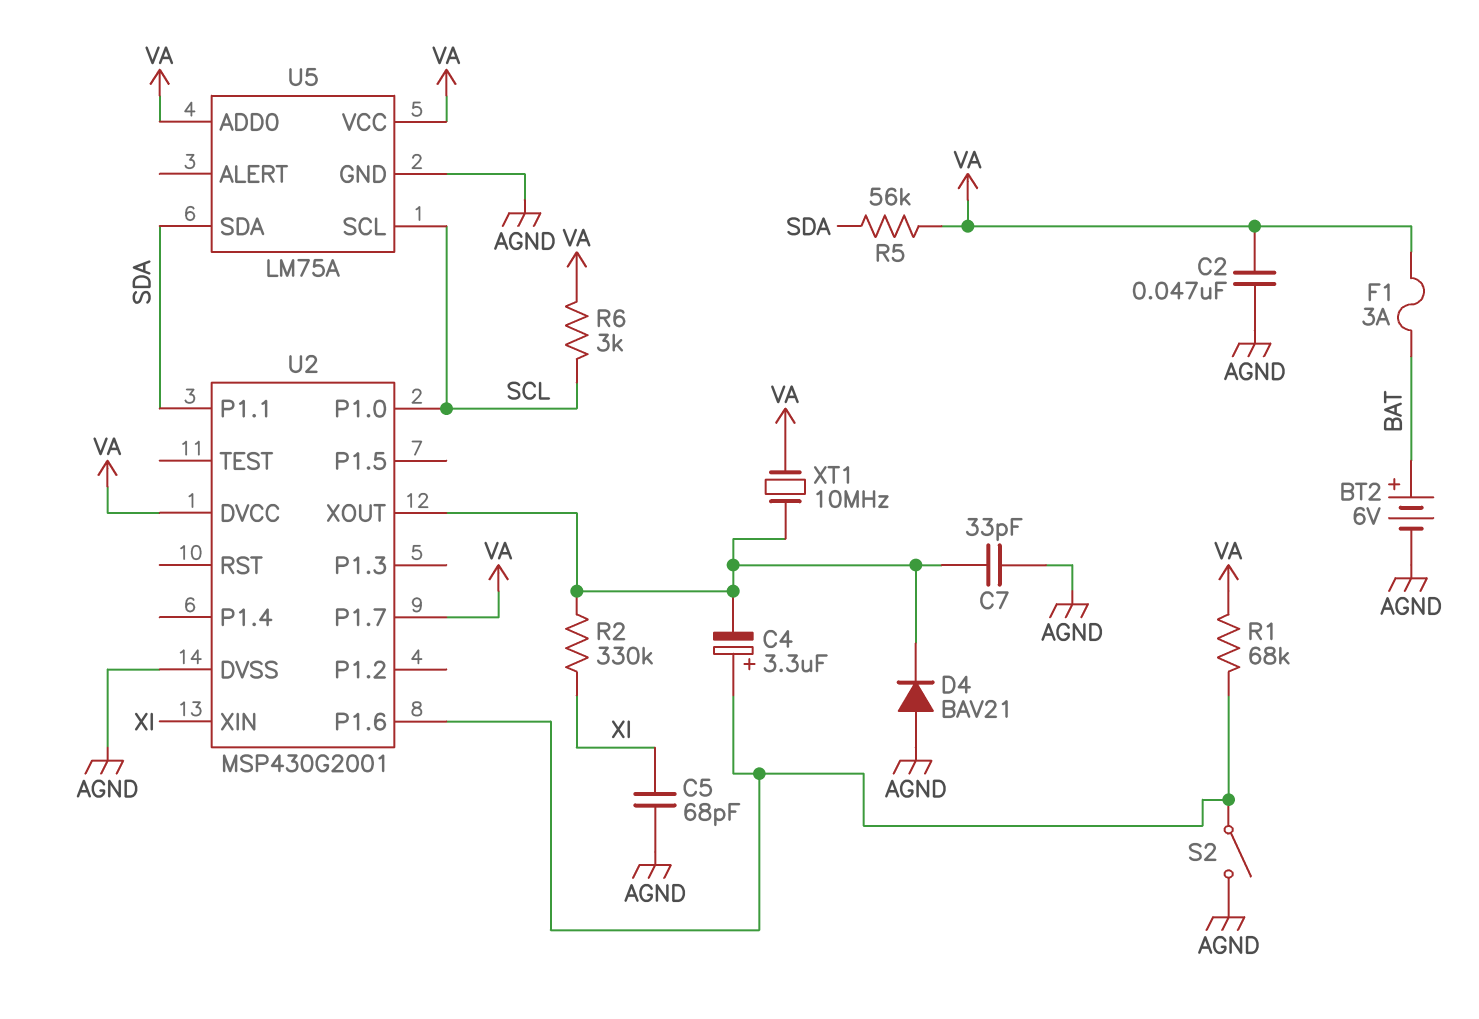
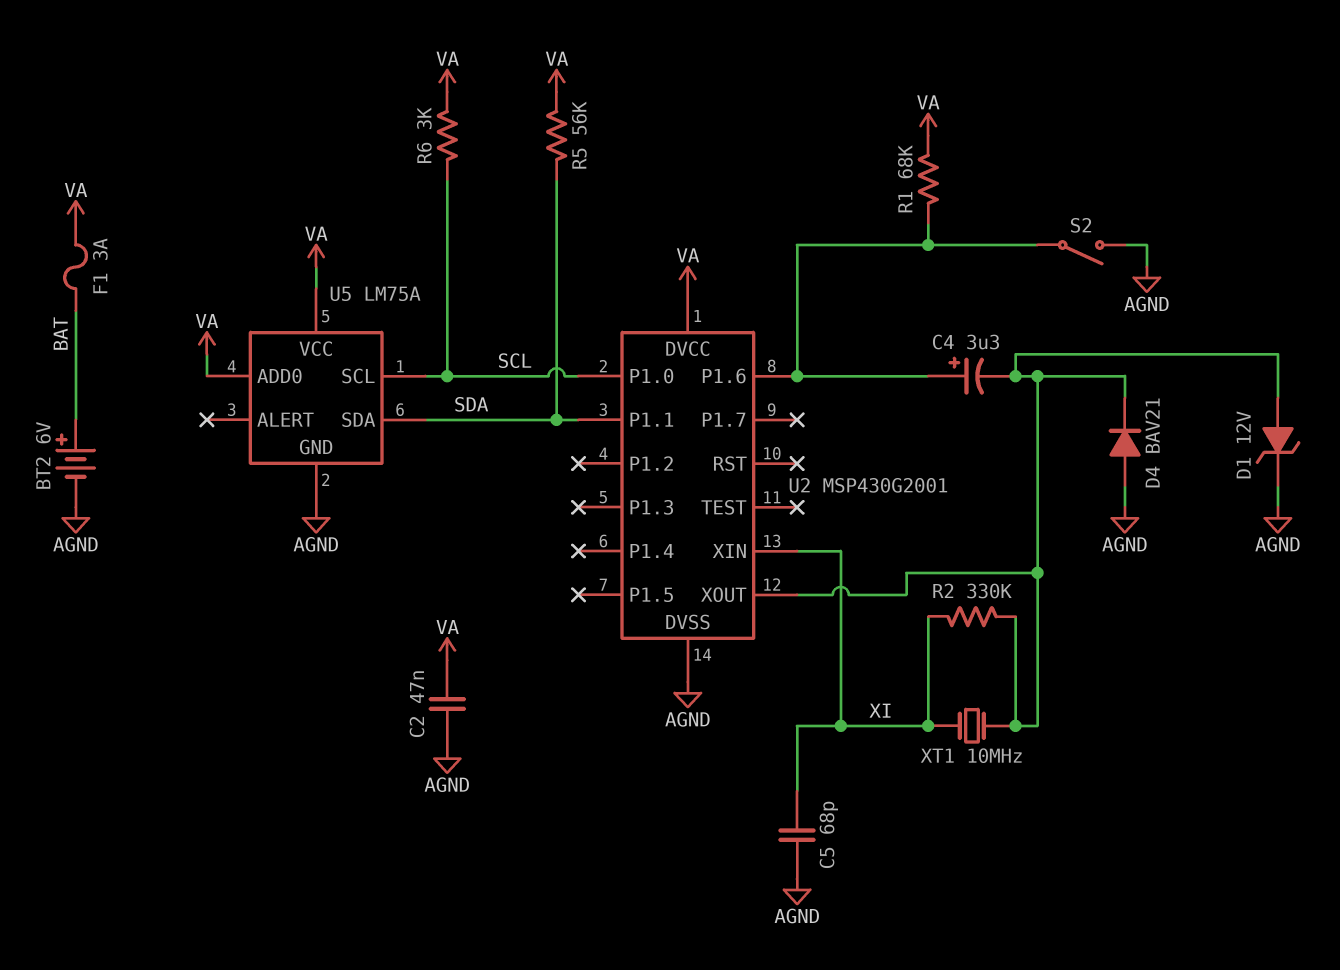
C7: 33pF (AGND, U2/XOUT) -> none
D1: none -> zener 12V (A U2/XOUT, K AGND)
U2 pin P1.7: VA -> none
XT1: 10MHz (U2/XOUT, VA) -> 10MHz (U2/XOUT, XI)

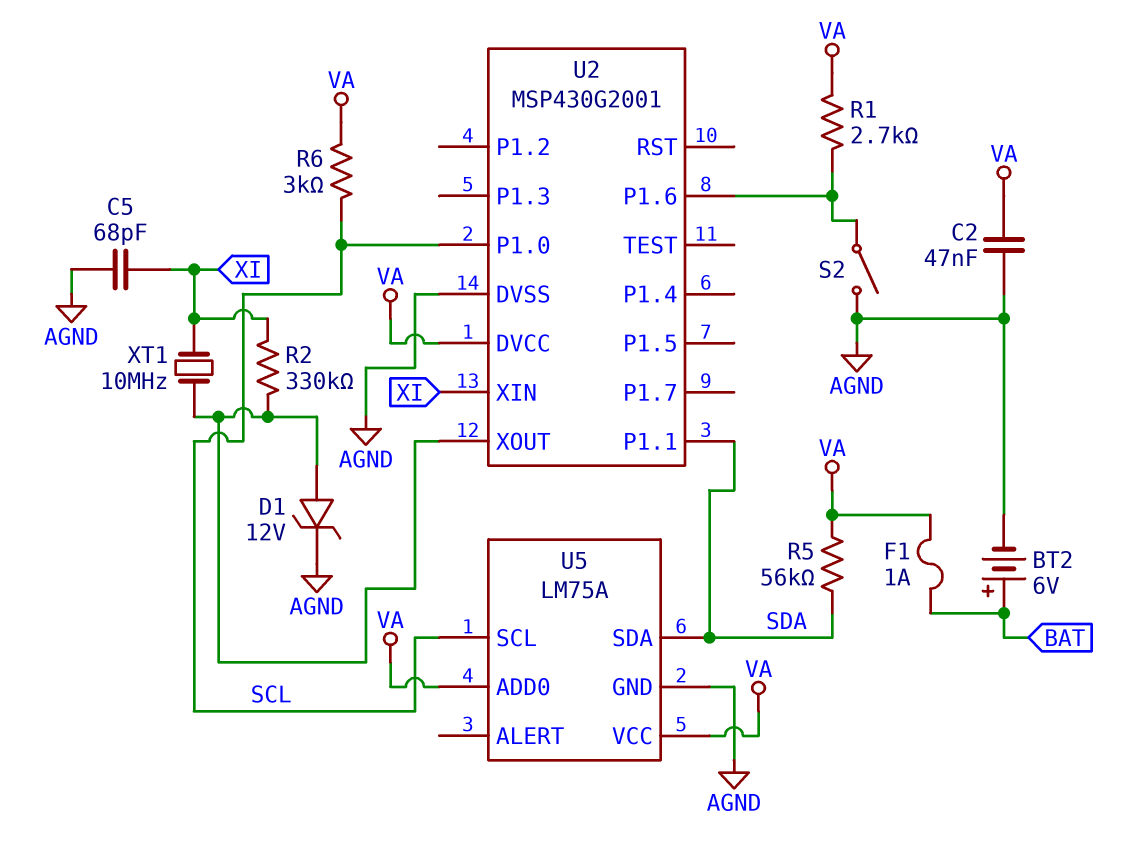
C4: 3.3uF (plus U2/P1.6, minus U2/XOUT) -> none
D4: diode BAV21 (A AGND, K U2/XOUT) -> none
F1: 3A (BAT, VA) -> 1A (BAT, VA)
R1: 68k (U2/P1.6, VA) -> 2.7k (U2/P1.6, VA)

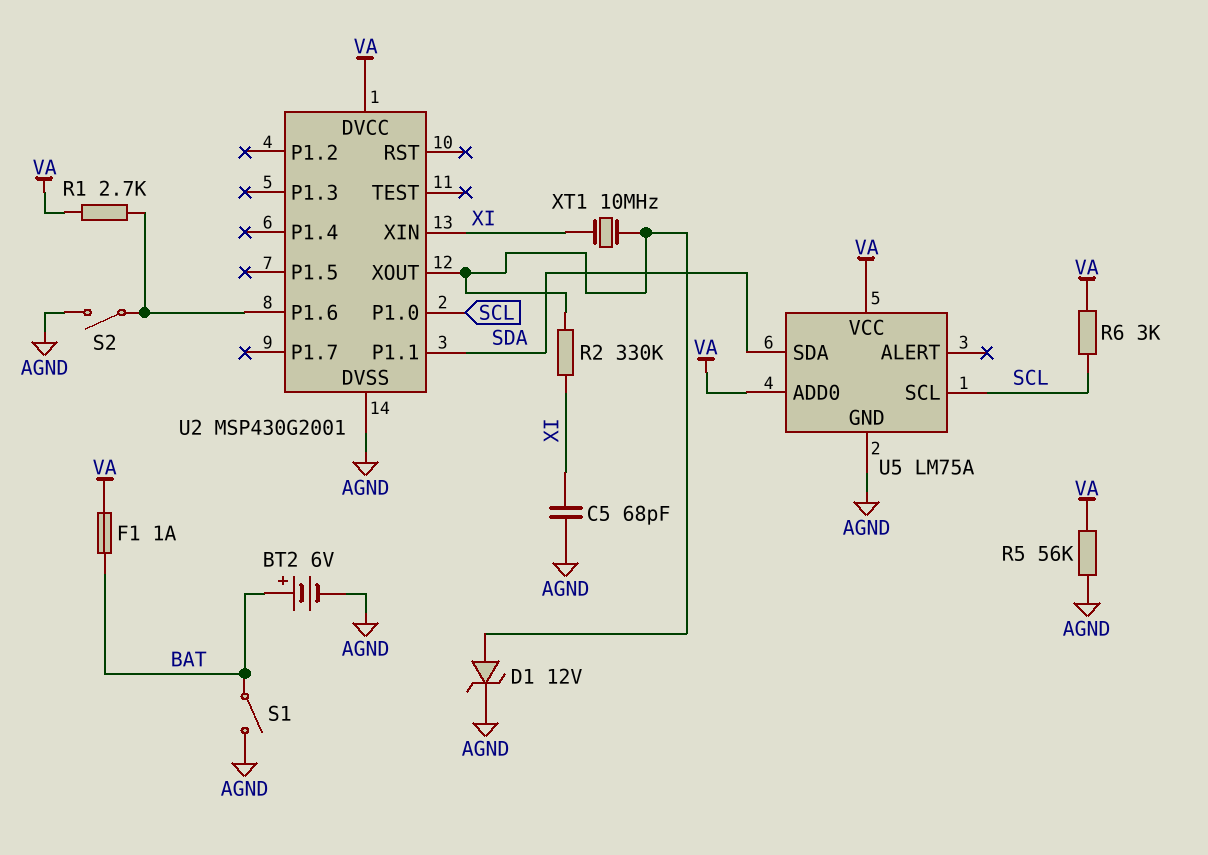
C2: 47nF (AGND, VA) -> none
R5: 56k (SDA, VA) -> 56k (AGND, VA)
S1: none -> switch (AGND, BAT)

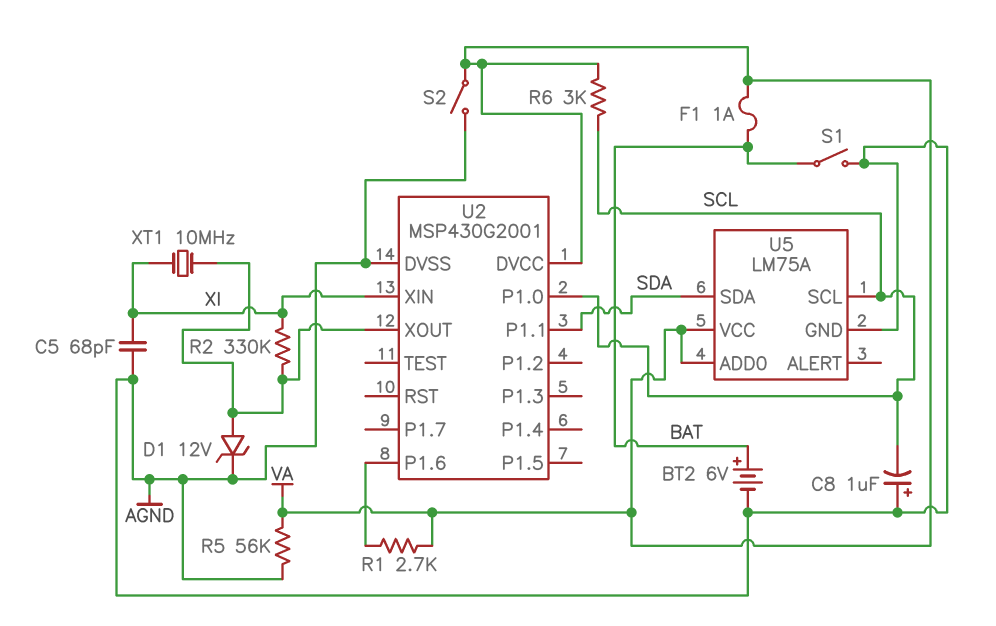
C8: none -> 1uF (plus AGND, minus SCL)
S2: switch (AGND, U2/P1.6) -> switch (AGND, VA)

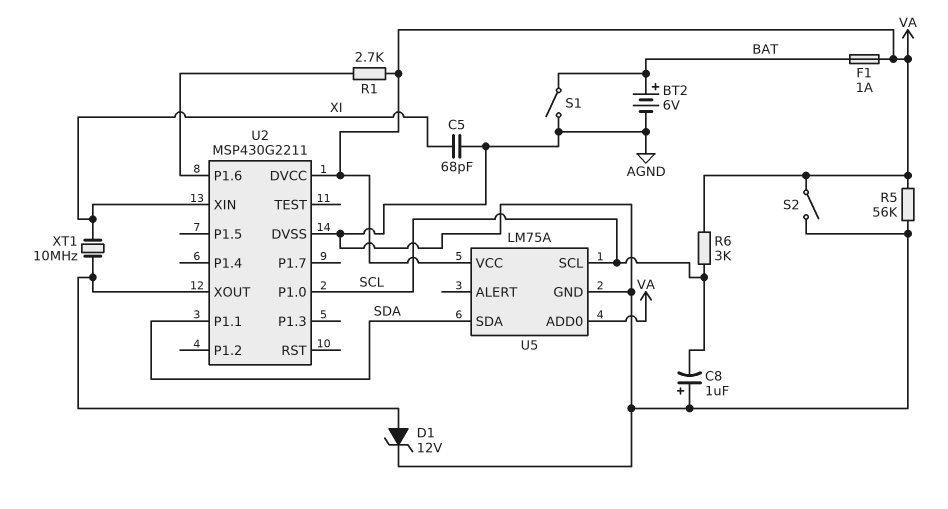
R2: 330k (U2/XOUT, XI) -> none
U2: MSP430G2001 -> MSP430G2211

